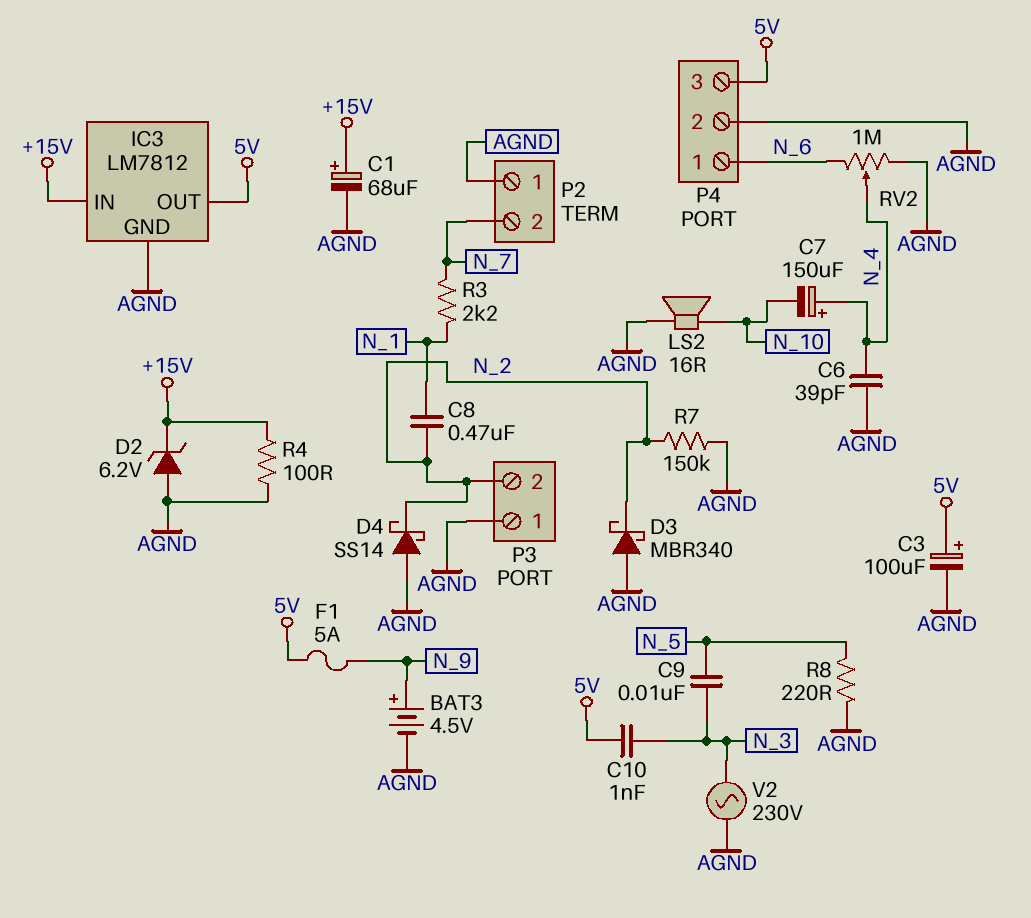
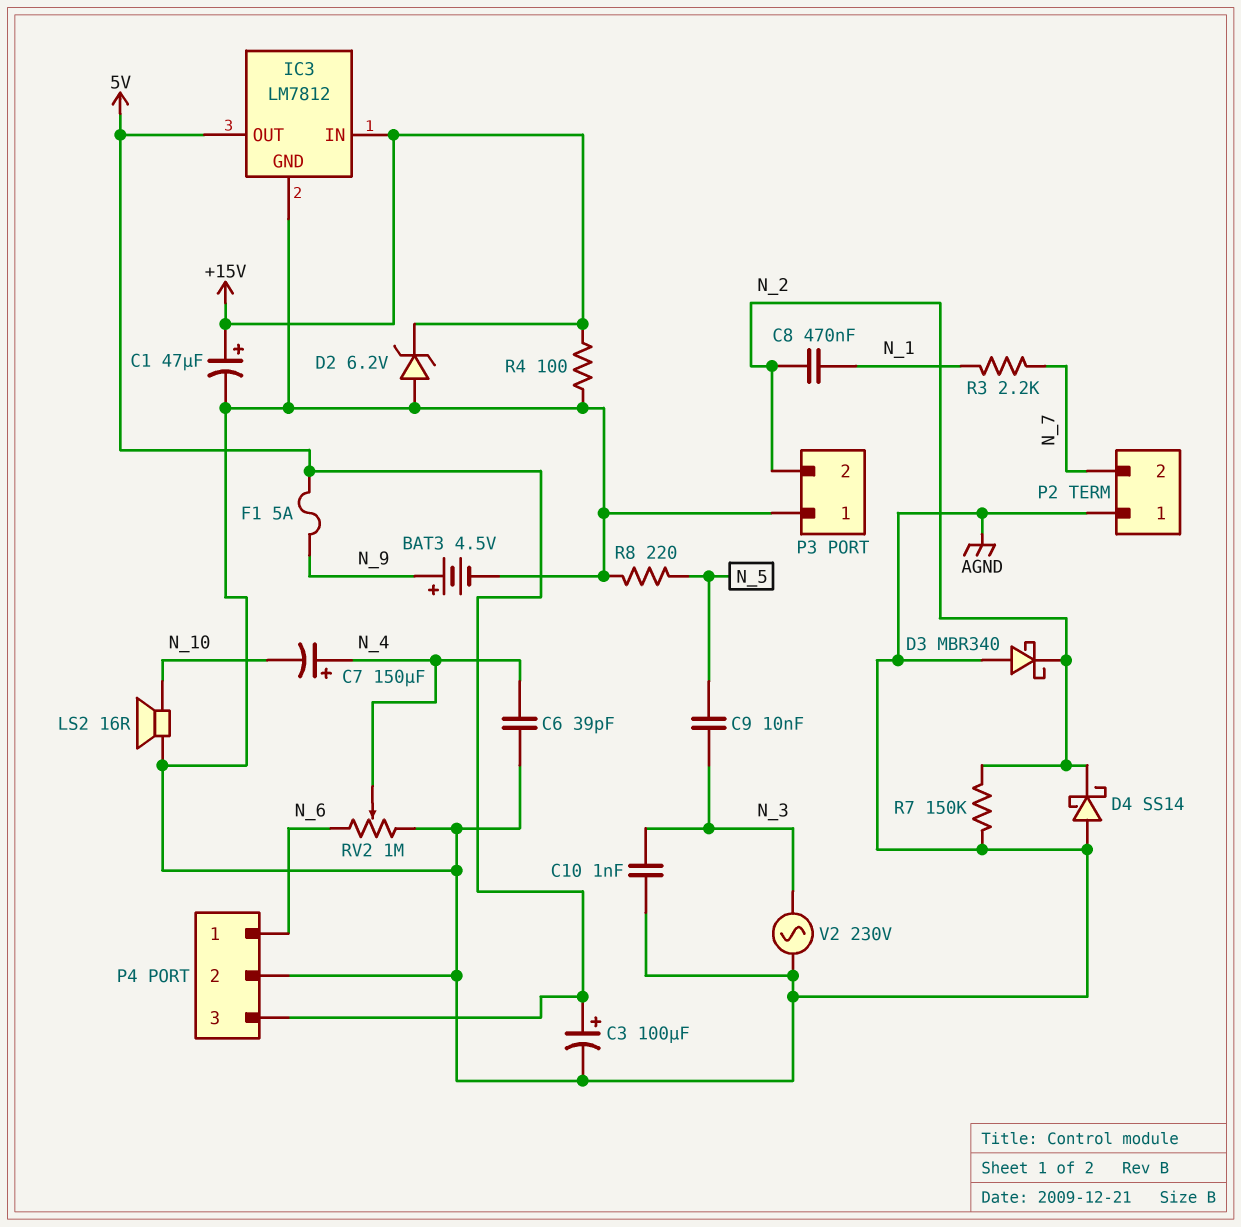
C1: 68uF (plus +15V, minus AGND) -> 47uF (plus +15V, minus AGND)
C10: 1nF (5V, N_3) -> 1nF (AGND, N_3)

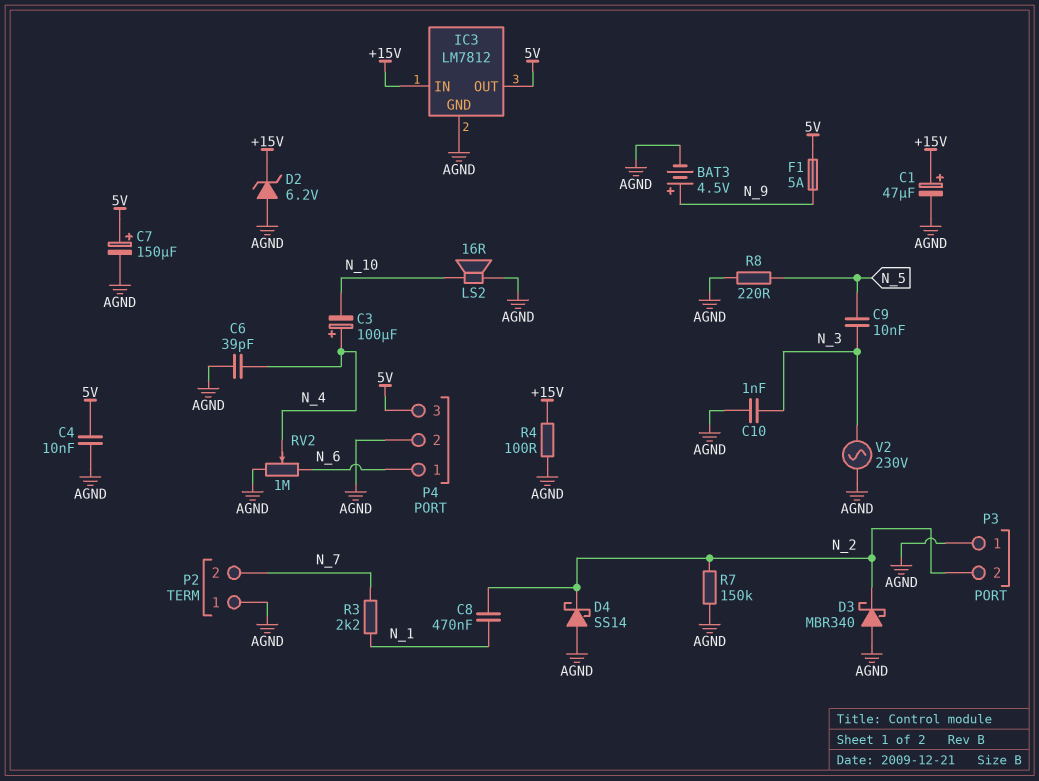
C3: 100uF (plus 5V, minus AGND) -> 100uF (plus N_4, minus N_10)
C4: none -> 10nF (5V, AGND)
C7: 150uF (plus N_4, minus N_10) -> 150uF (plus 5V, minus AGND)

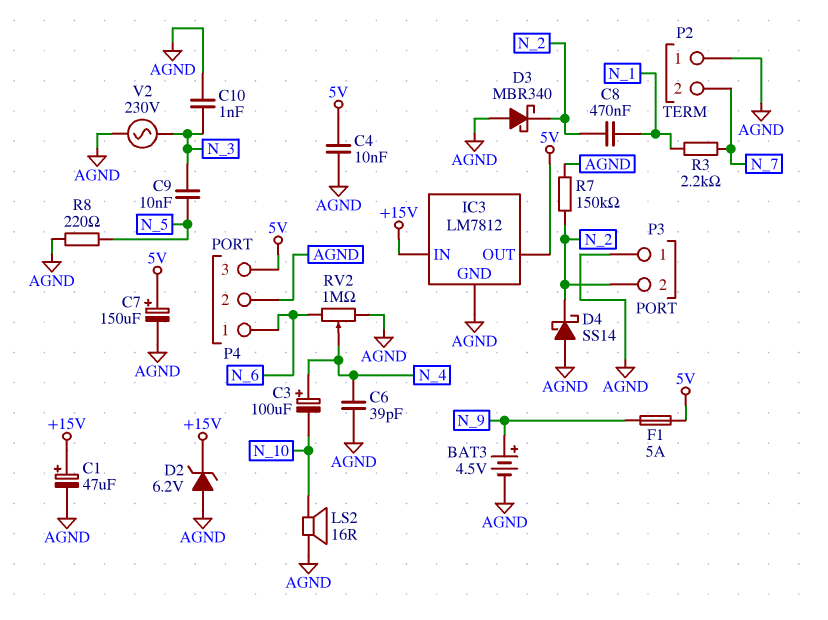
R4: 100 (+15V, AGND) -> none

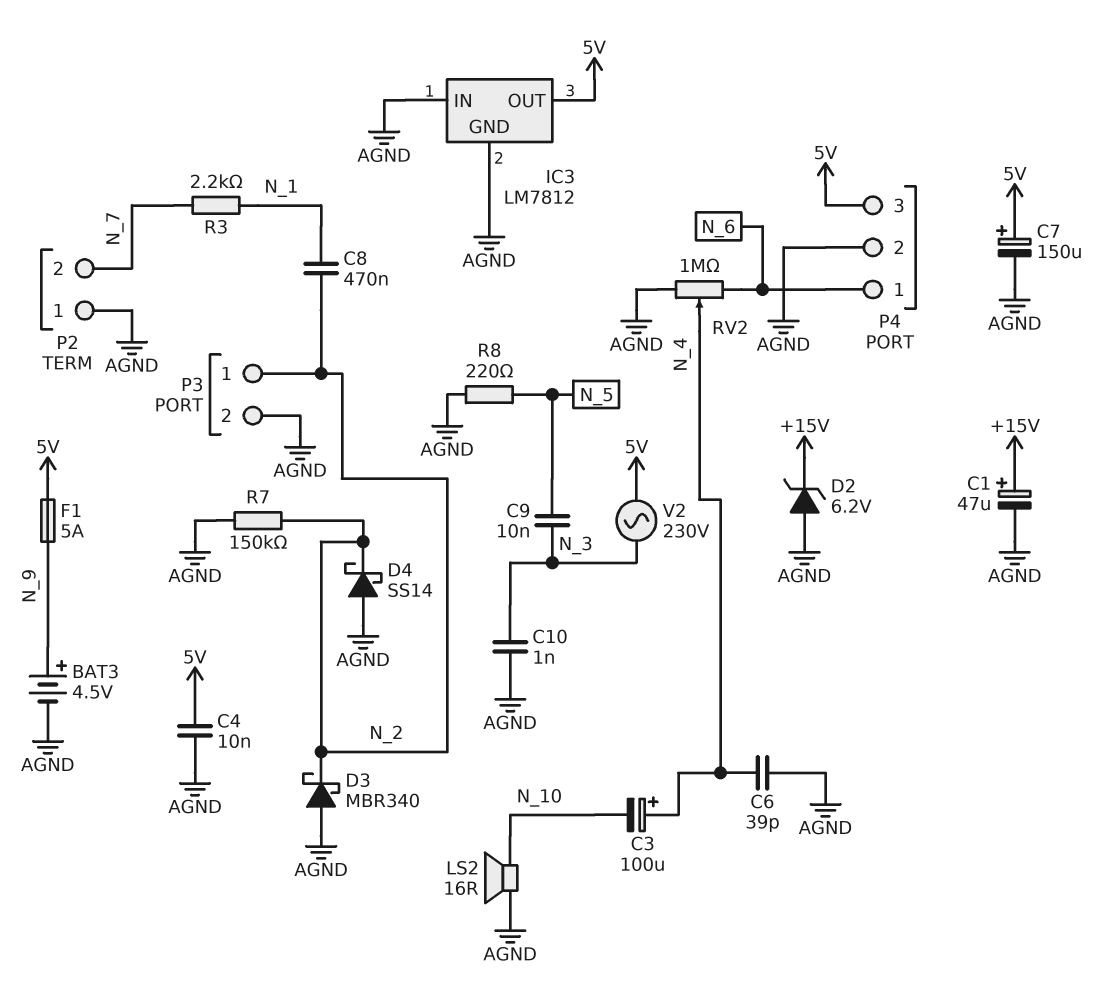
IC3 pin IN: +15V -> AGND
P3 pin 1: AGND -> N_2
P3 pin 2: N_2 -> AGND
V2: AC 230V (AGND, N_3) -> AC 230V (5V, N_3)

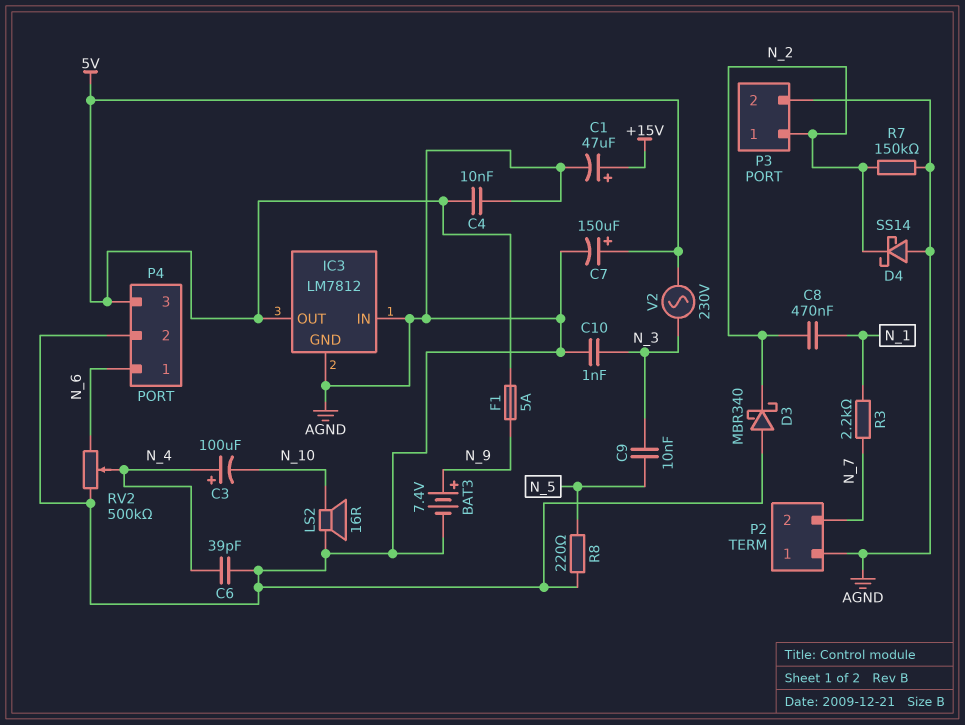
BAT3: 4.5V (plus N_9, minus AGND) -> 7.4V (plus N_9, minus AGND)
D2: zener 6.2V (A AGND, K +15V) -> none
RV2: 1M (AGND, N_6, wiper N_4) -> 500k (AGND, N_6, wiper N_4)

